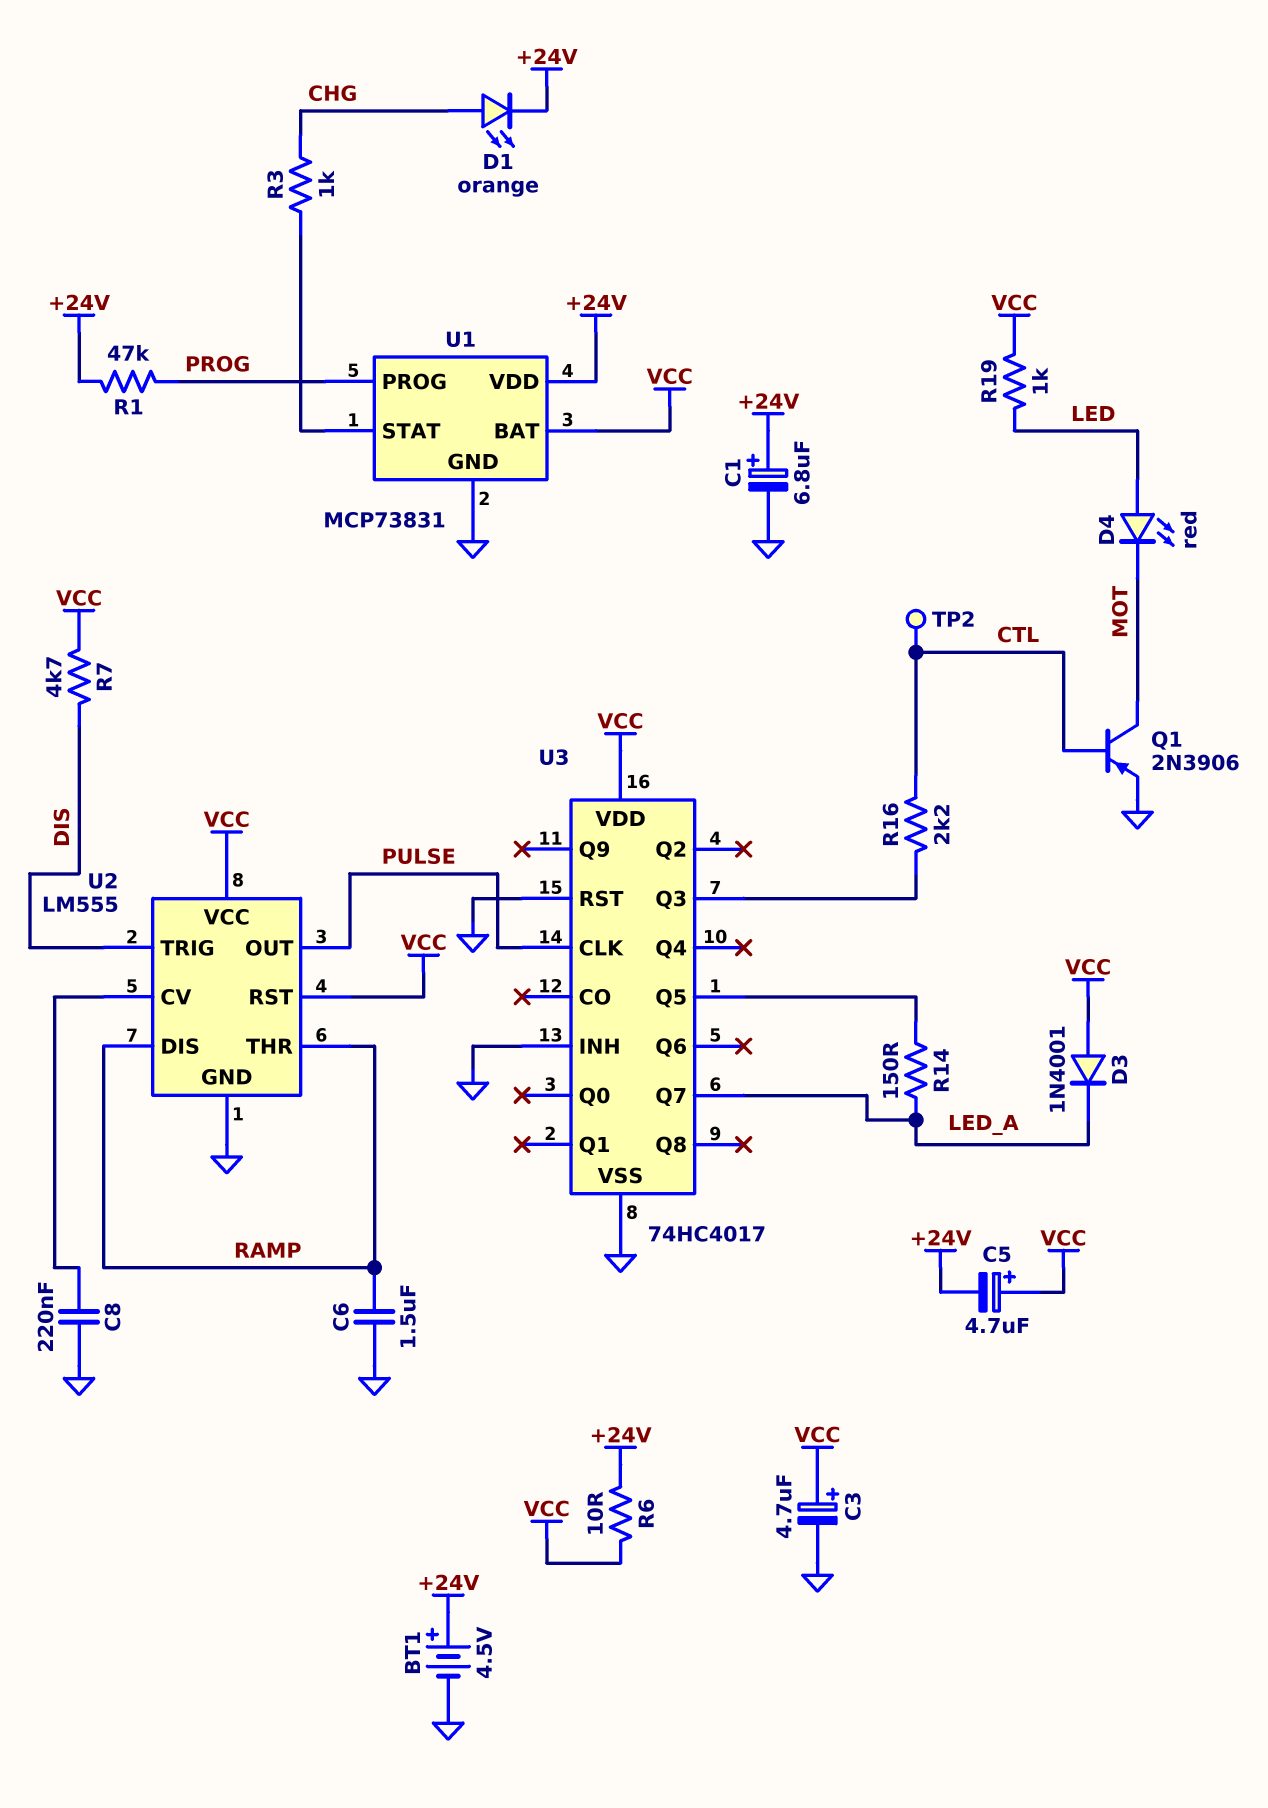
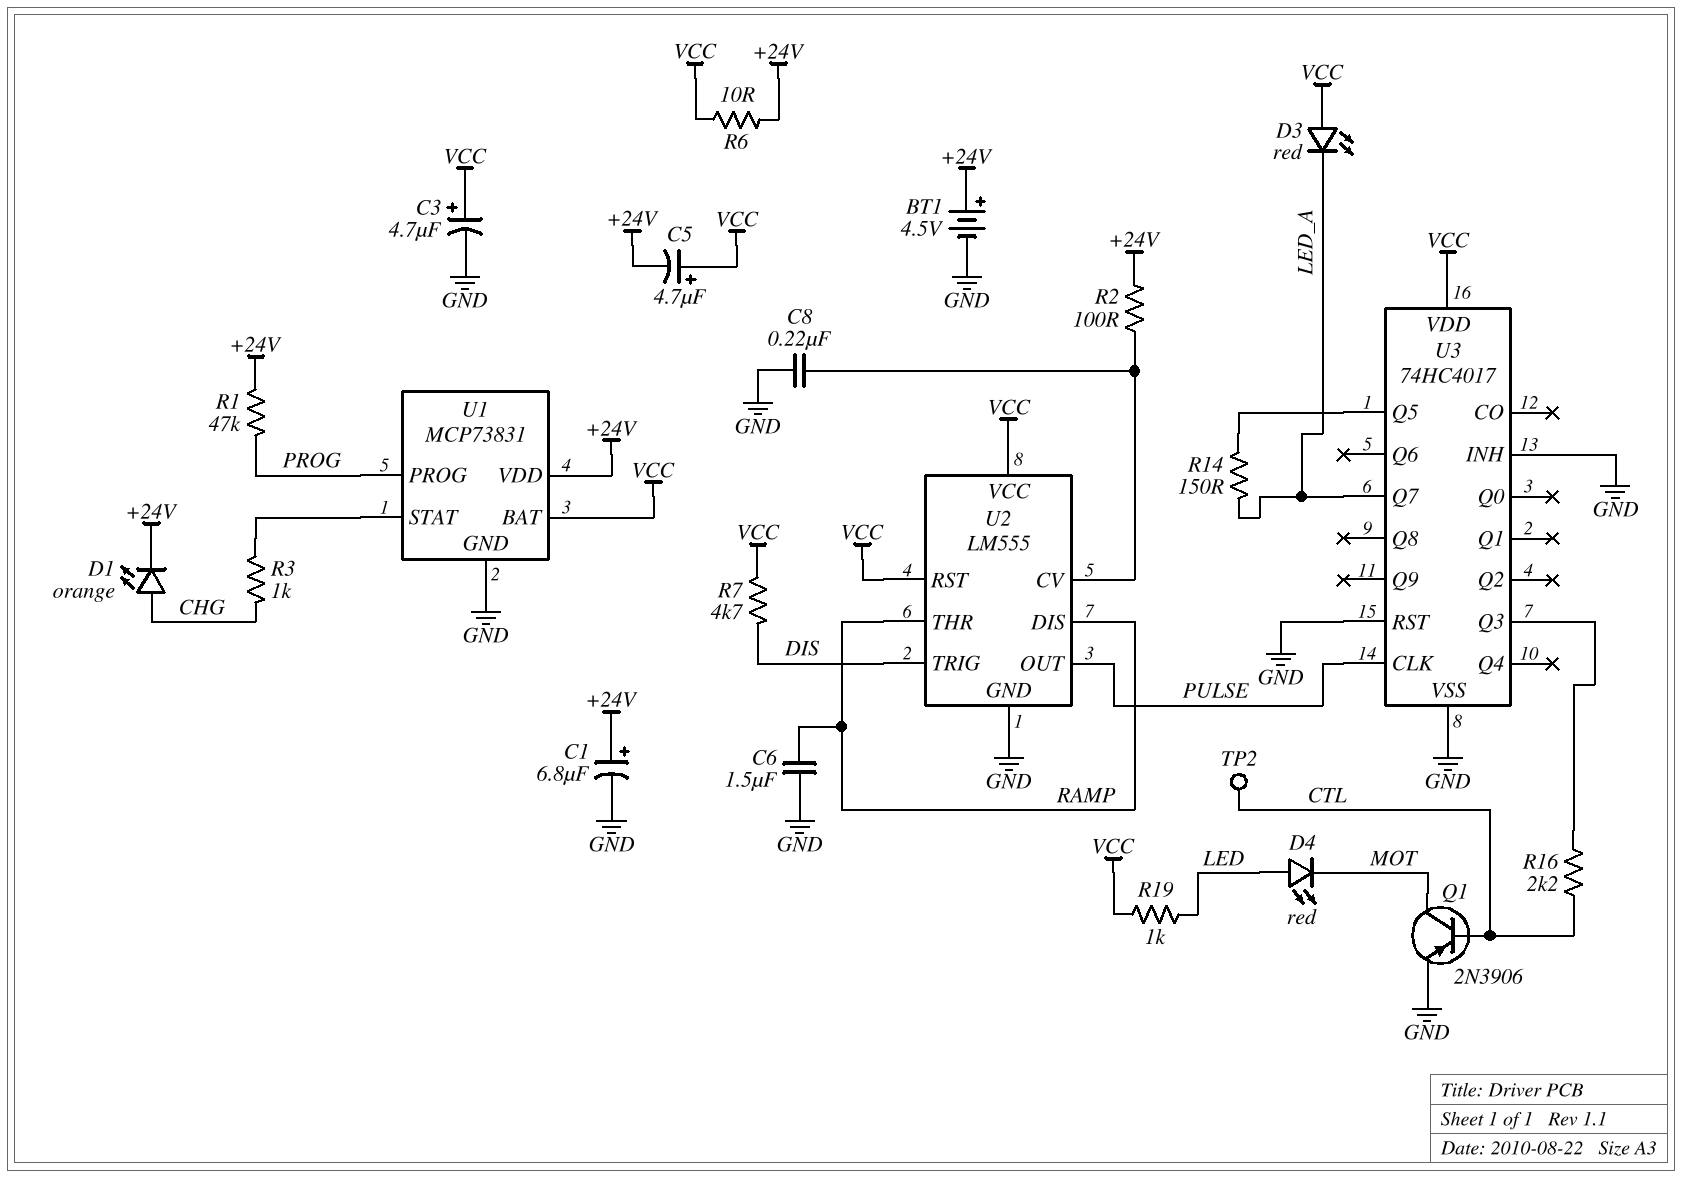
D3: diode 1N4001 (A VCC, K LED_A) -> LED red (A VCC, K LED_A)
R2: none -> 100 (+24V, U2/CV)

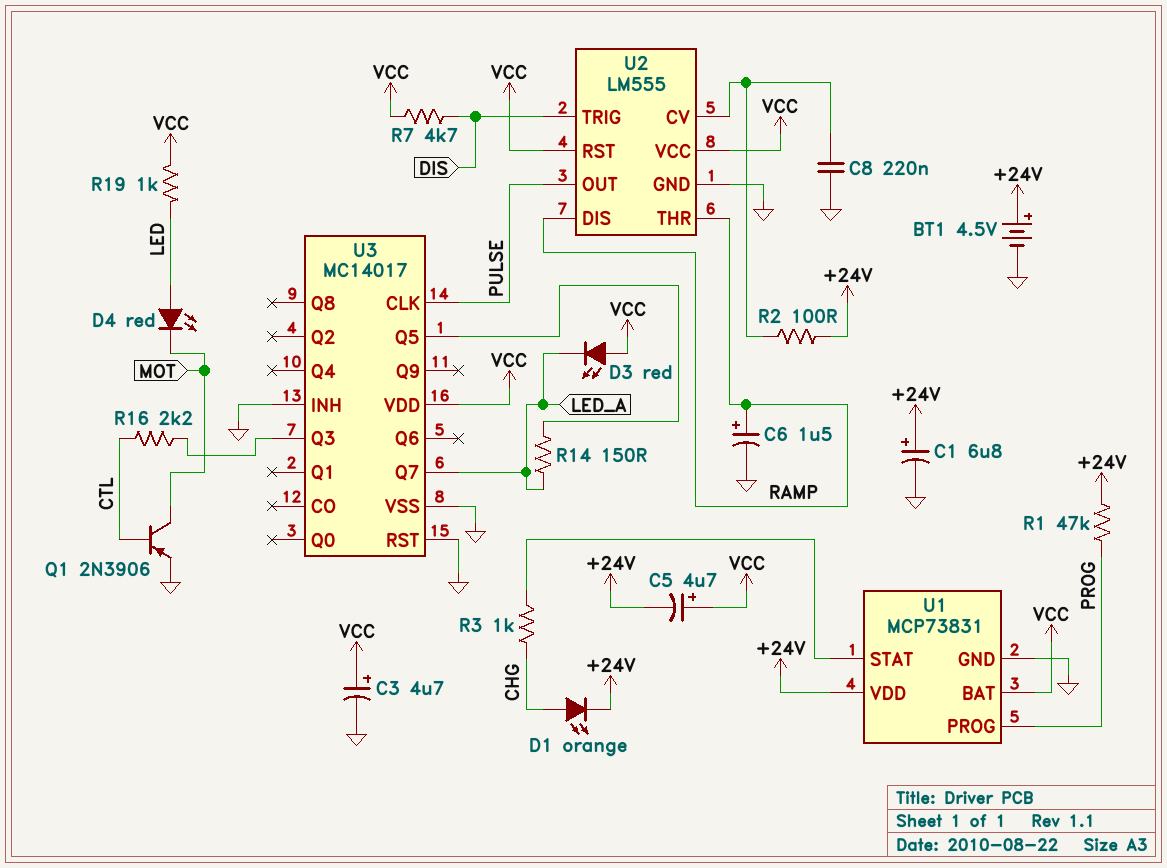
C6: 1.5uF (GND, RAMP) -> 1.5uF (plus RAMP, minus GND)
R6: 10 (+24V, VCC) -> none
TP2: test point (CTL) -> none
U3: 74HC4017 -> MC14017

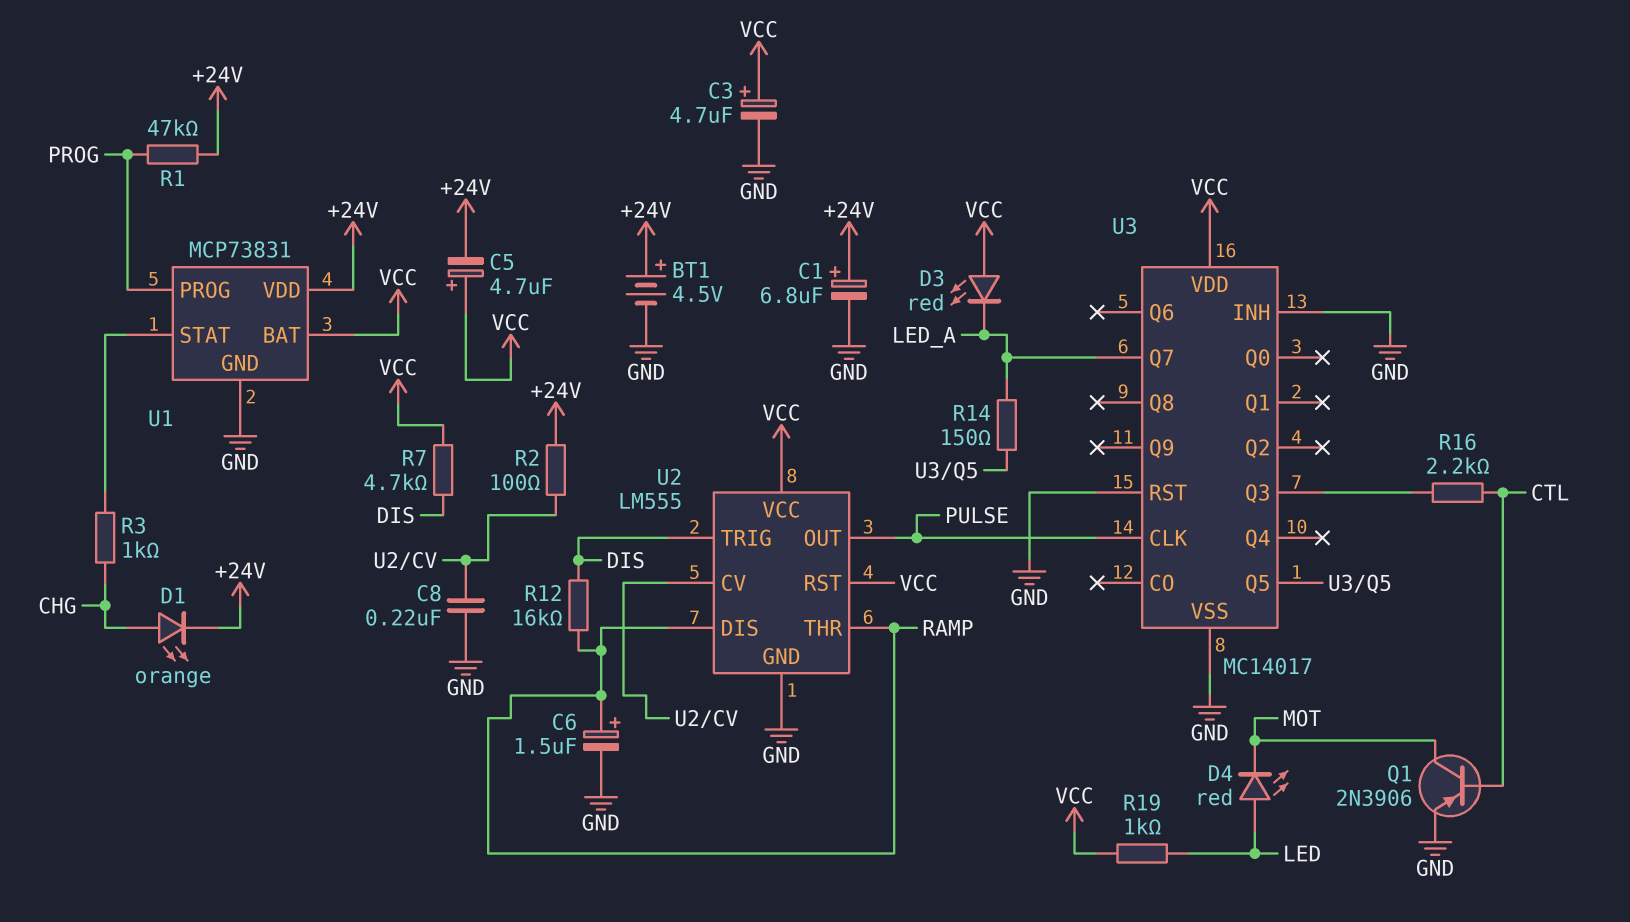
R12: none -> 16k (DIS, RAMP)

